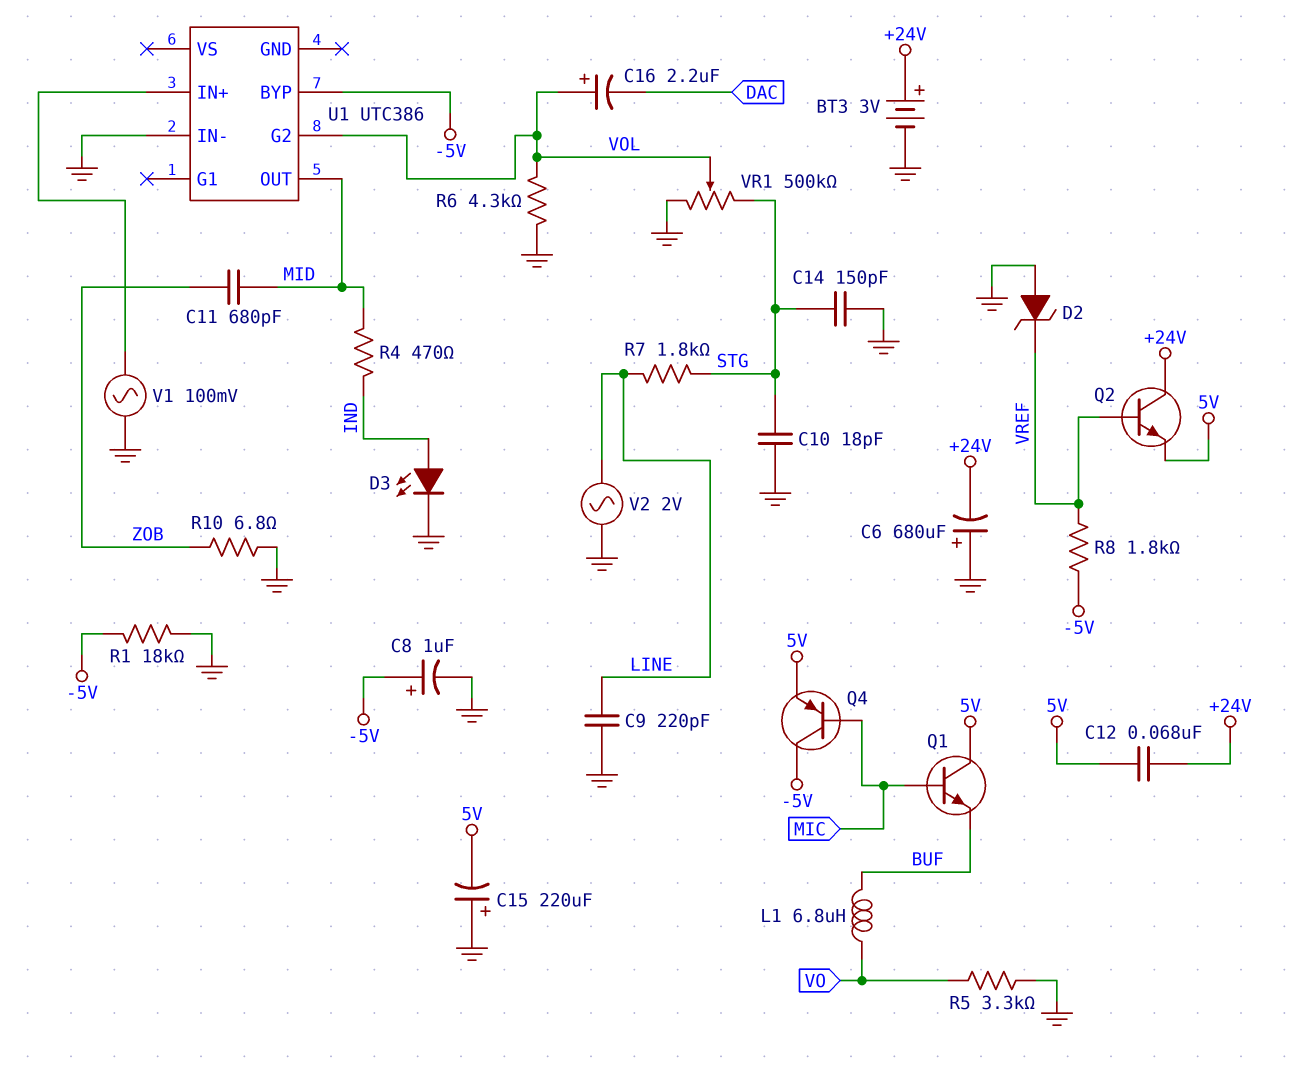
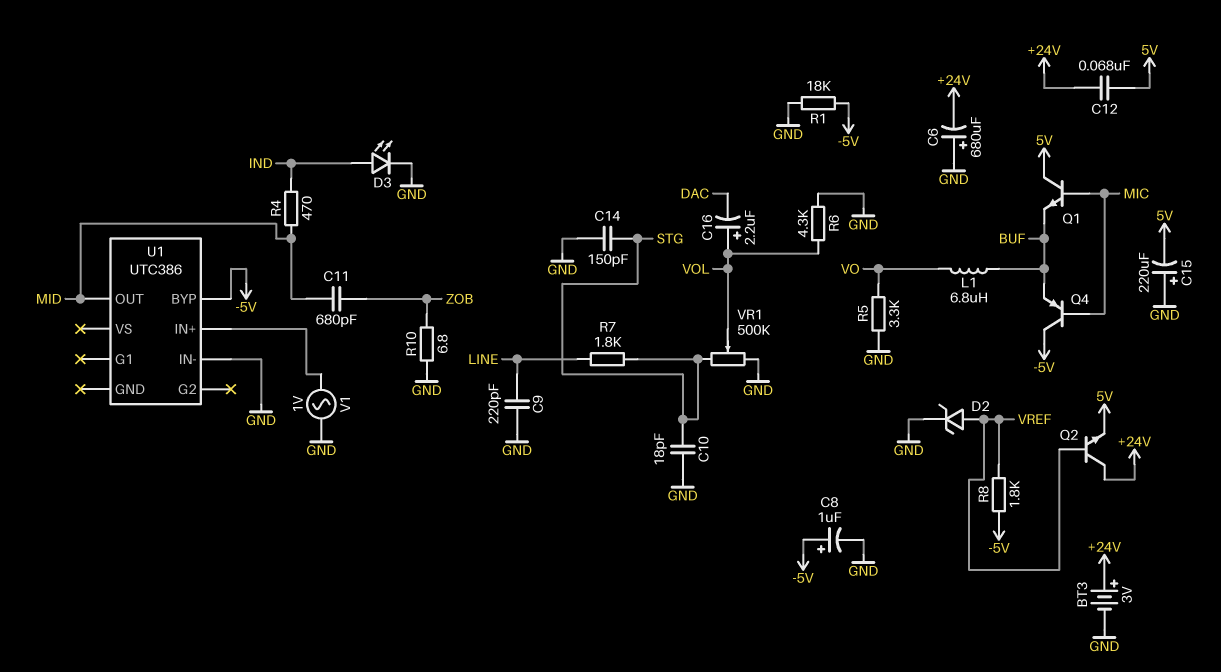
D2: zener (A GND, K VREF) -> zener (A VREF, K GND)
Q4: PNP (B MIC, C -5V, E 5V) -> PNP (B MIC, C -5V, E BUF)
U1 pin G2: VOL -> none
V1: AC 100mV (GND, U1/IN+) -> AC 1V (GND, U1/IN+)
V2: AC 2V (GND, LINE) -> none

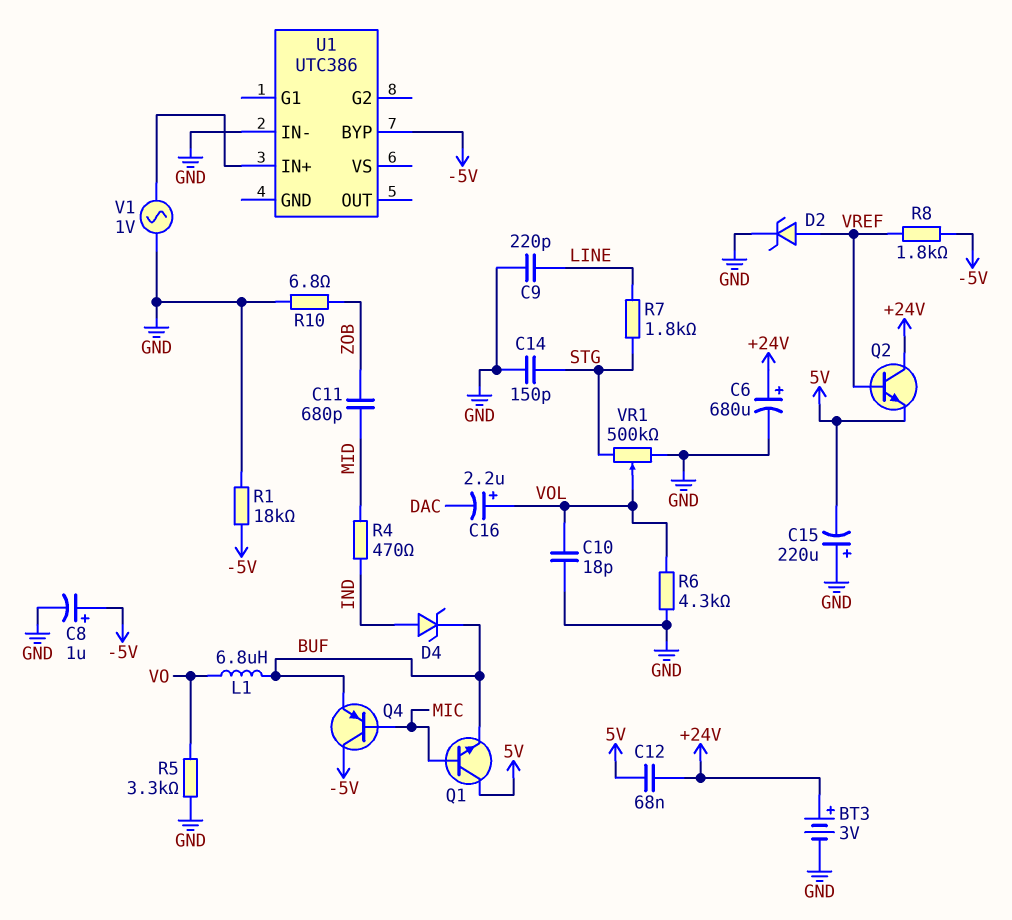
C6: 680uF (plus GND, minus +24V) -> 680uF (plus +24V, minus GND)
C10: 18pF (GND, STG) -> 18pF (GND, VOL)
D3: LED (A IND, K GND) -> none
D4: none -> zener (A IND, K BUF)
U1 pin OUT: MID -> none

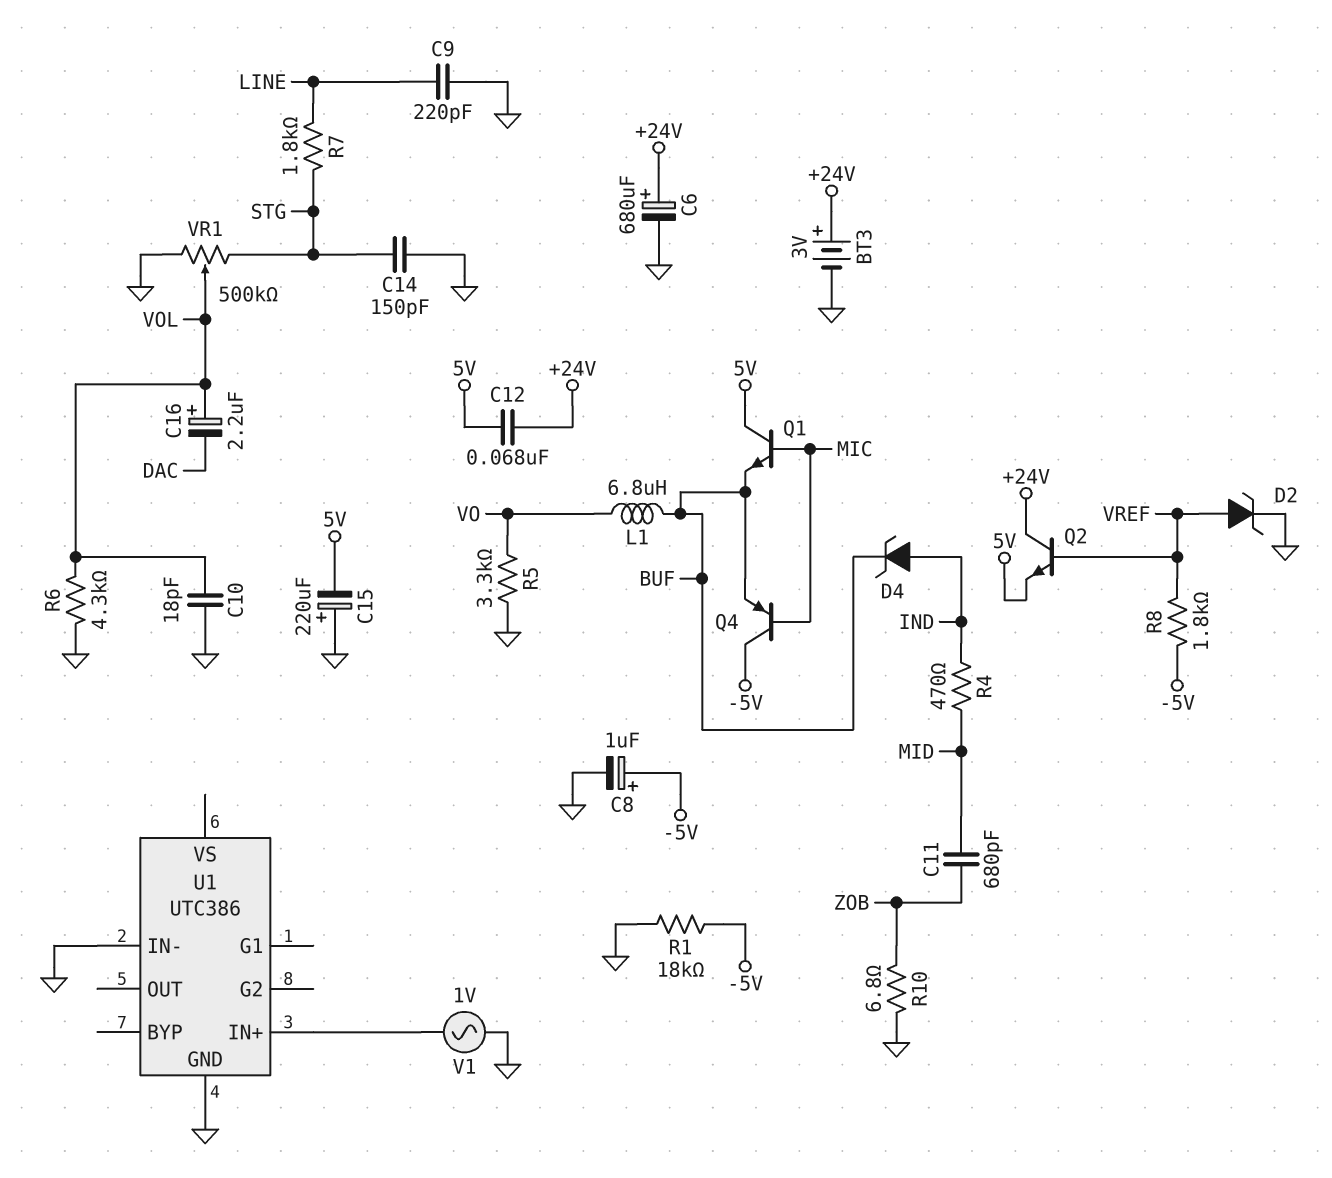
U1 pin BYP: -5V -> none
U1 pin GND: none -> GND

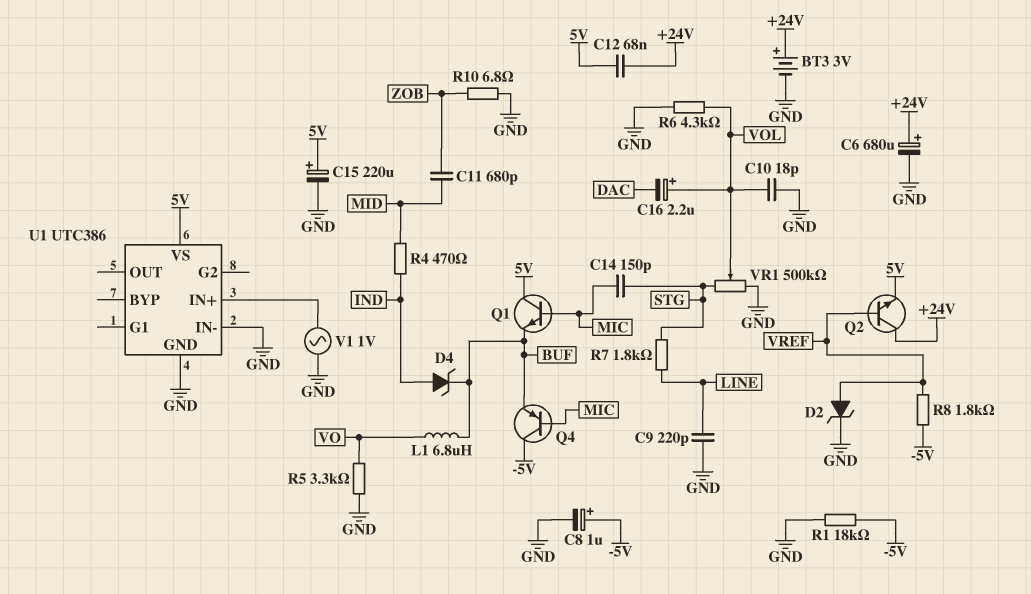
C14: 150pF (GND, STG) -> 150pF (MIC, STG)
C15: 220uF (plus GND, minus 5V) -> 220uF (plus 5V, minus GND)
U1 pin VS: none -> 5V

